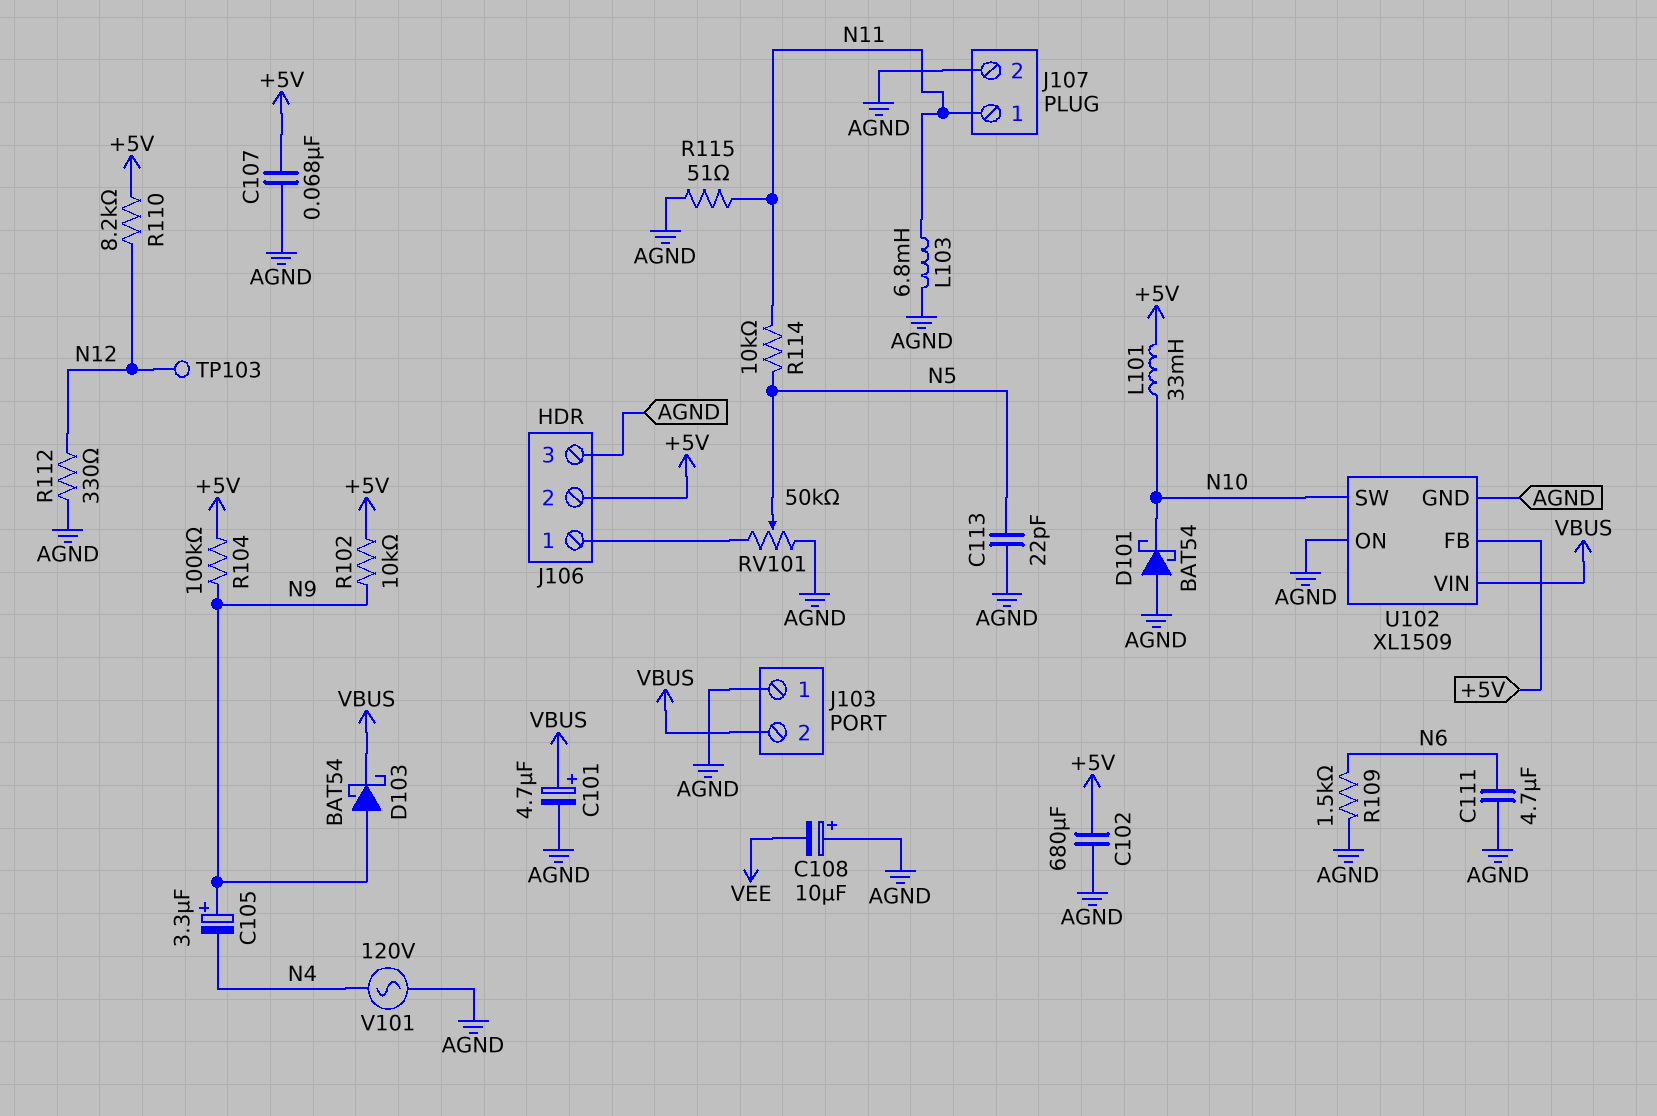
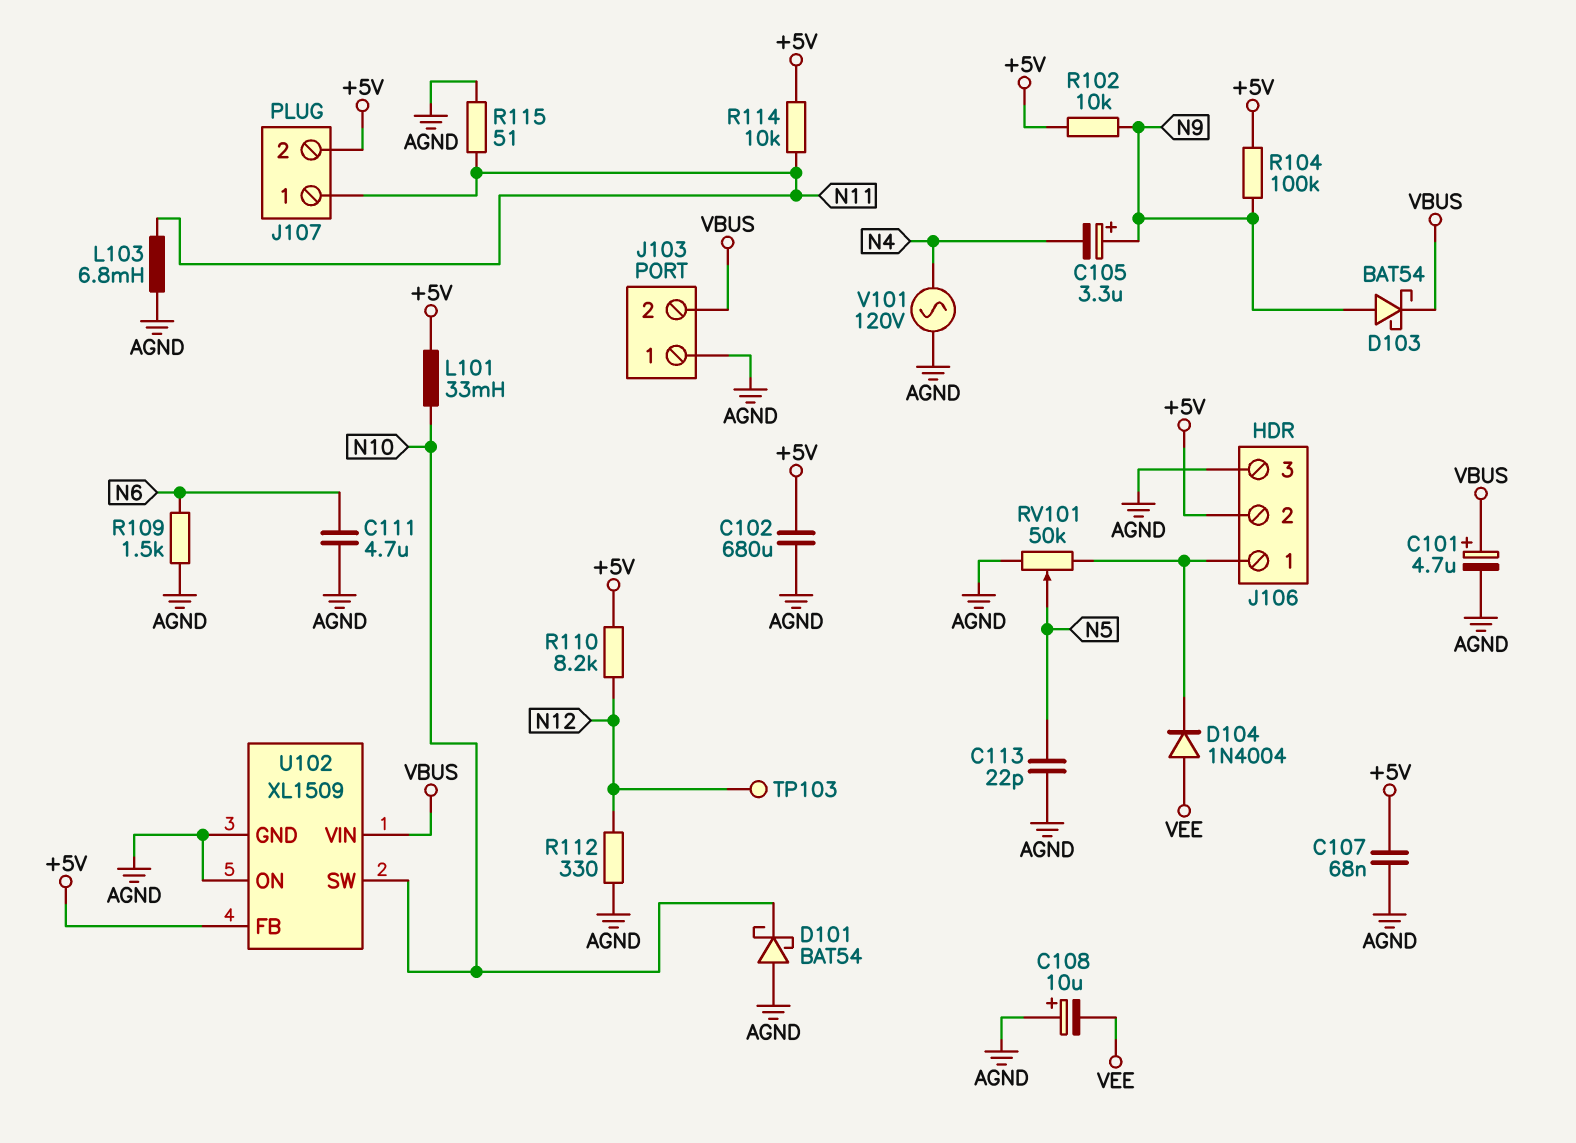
D104: none -> diode 1N4004 (A VEE, K J106/1)
J107 pin 2: AGND -> +5V
R114: 10k (N5, N11) -> 10k (+5V, N11)

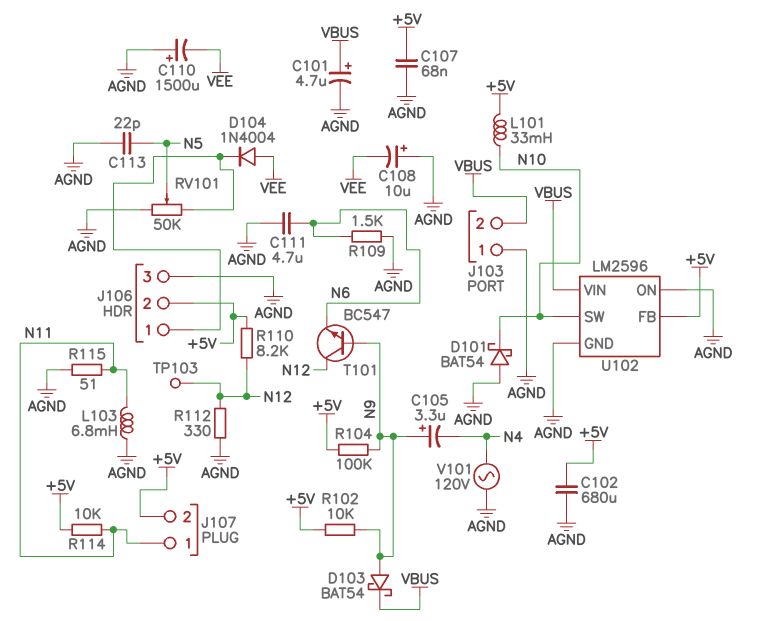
C110: none -> 1500uF (plus AGND, minus VEE)
T101: none -> NPN BC547 (B N9, C N12, E N6)
U102: XL1509 -> LM2596

